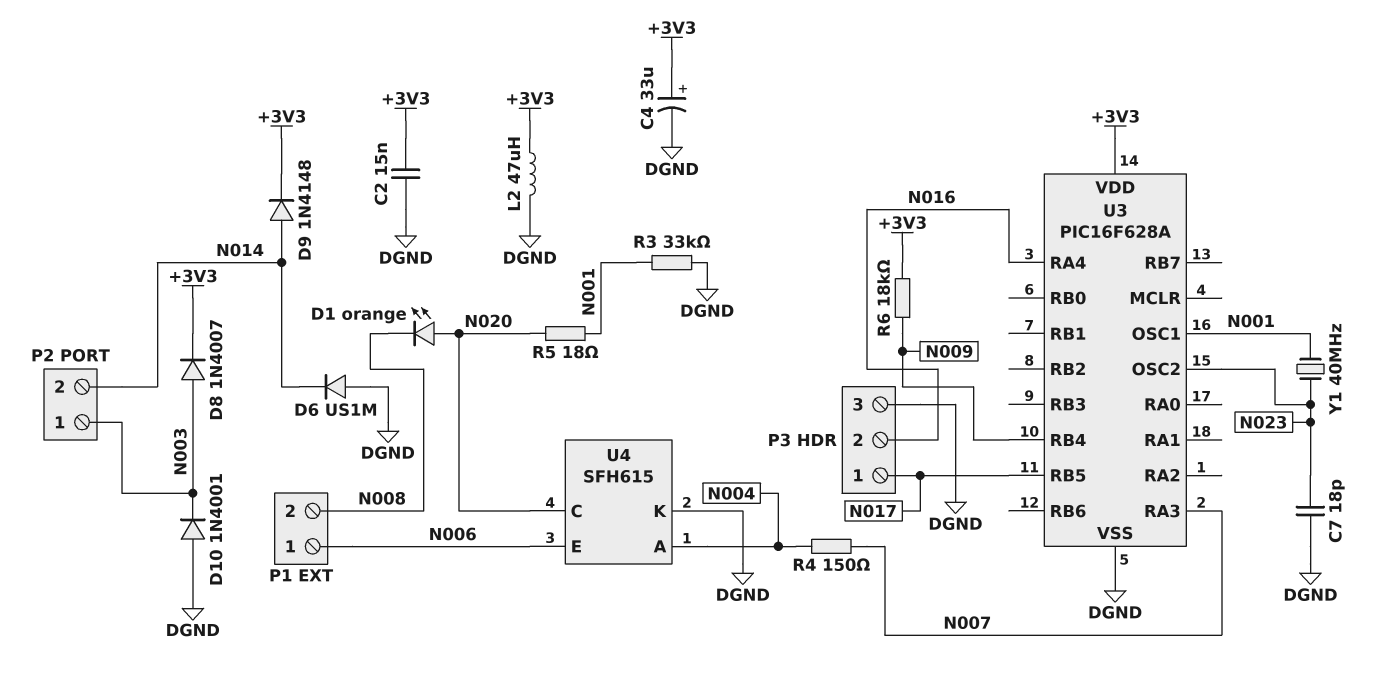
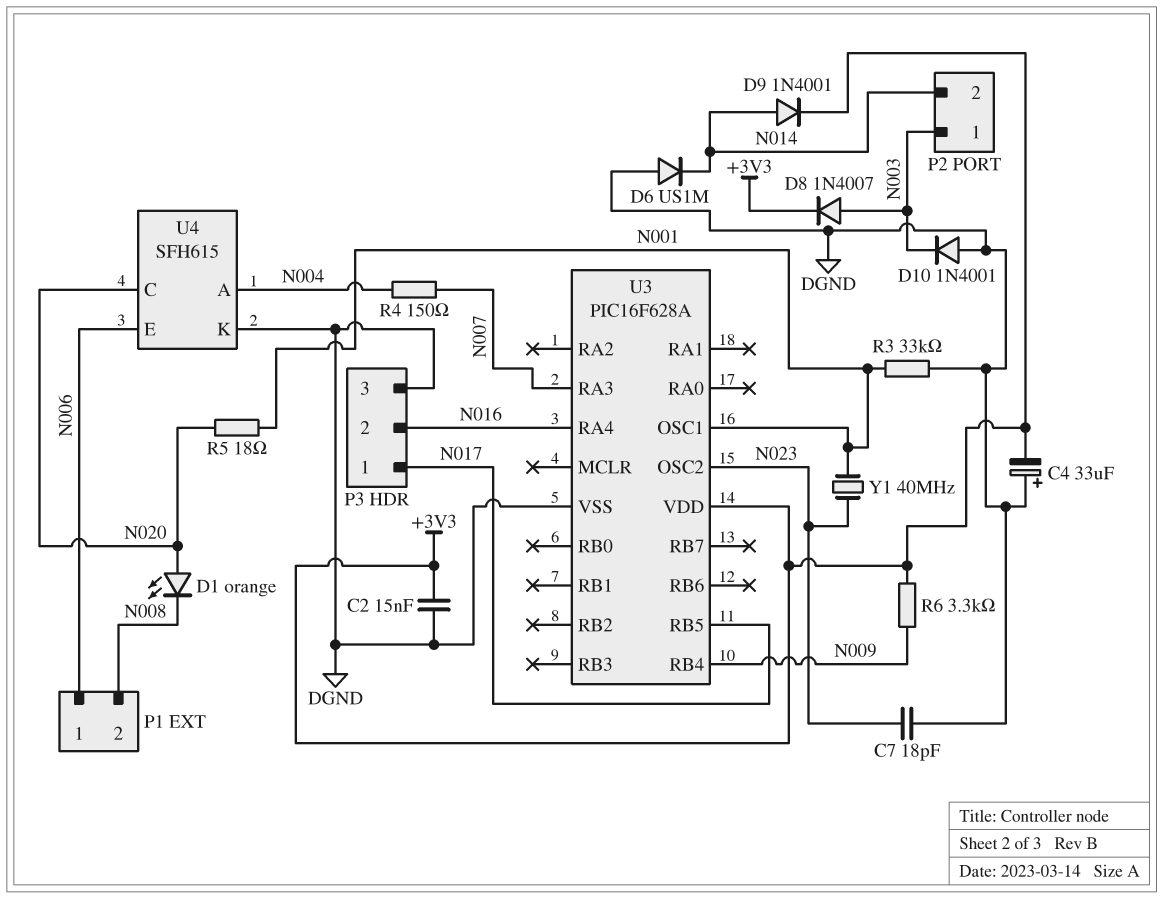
C4: 33uF (plus +3V3, minus DGND) -> 33uF (plus DGND, minus +3V3)
D9: diode 1N4148 (A N014, K +3V3) -> diode 1N4001 (A N014, K +3V3)
L2: 47uH (+3V3, DGND) -> none
R6: 18k (+3V3, N009) -> 3.3k (+3V3, N009)

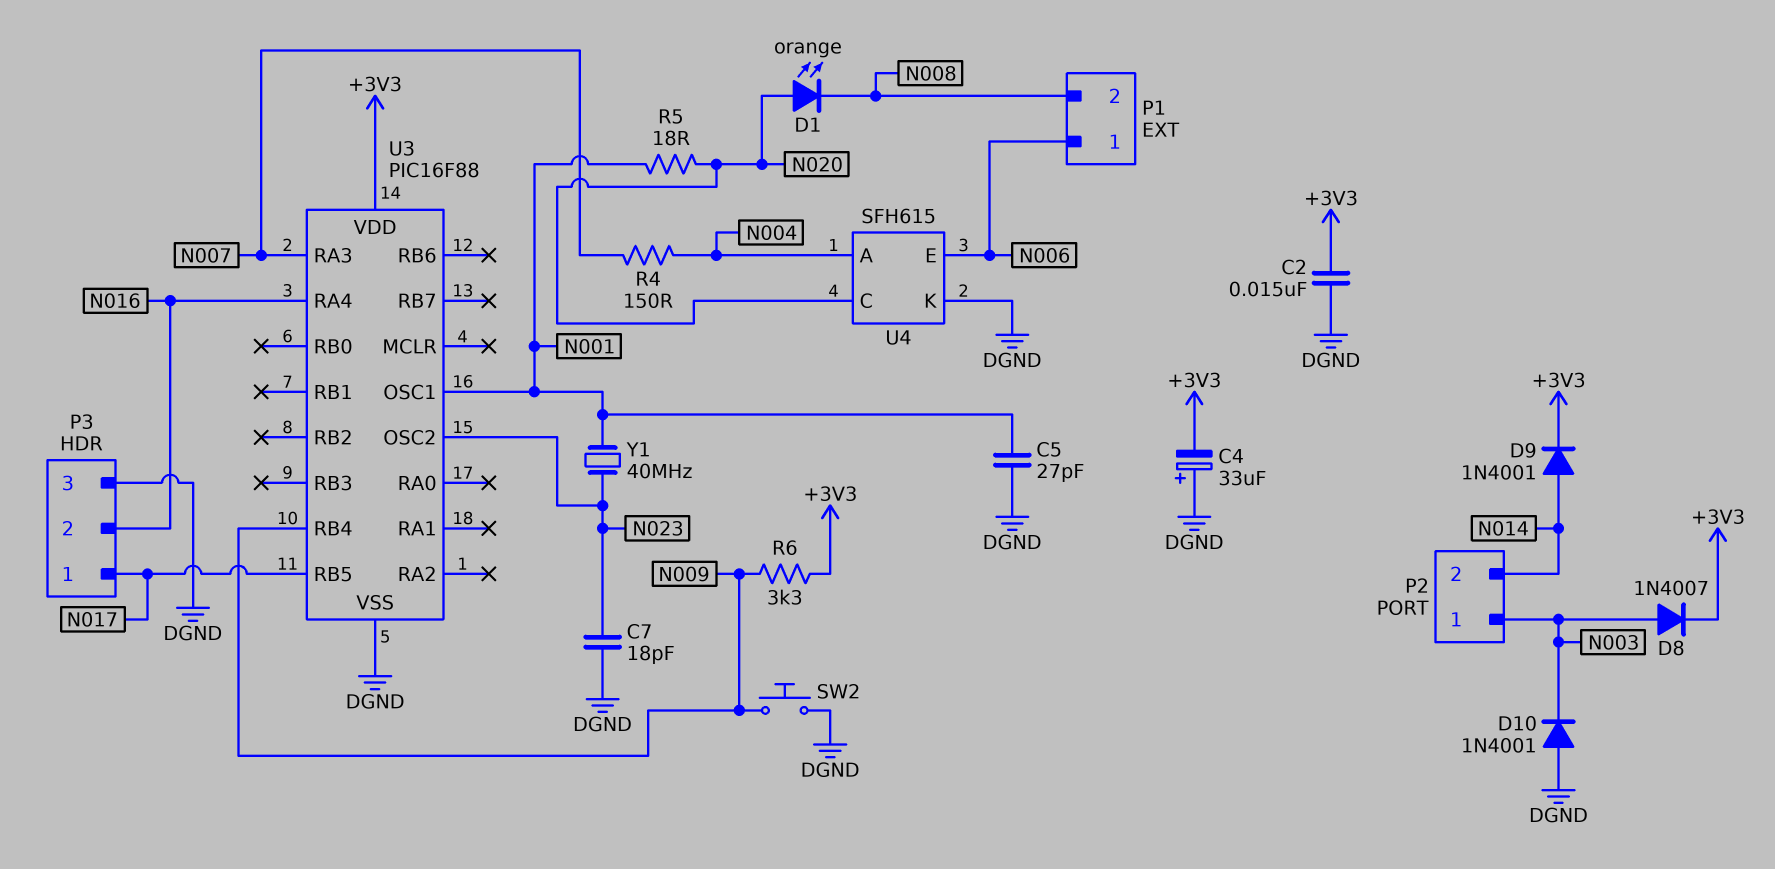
C5: none -> 27pF (DGND, N001)
D6: diode US1M (A DGND, K N014) -> none
R3: 33k (DGND, N001) -> none
SW2: none -> button (DGND, N009)
U3: PIC16F628A -> PIC16F88

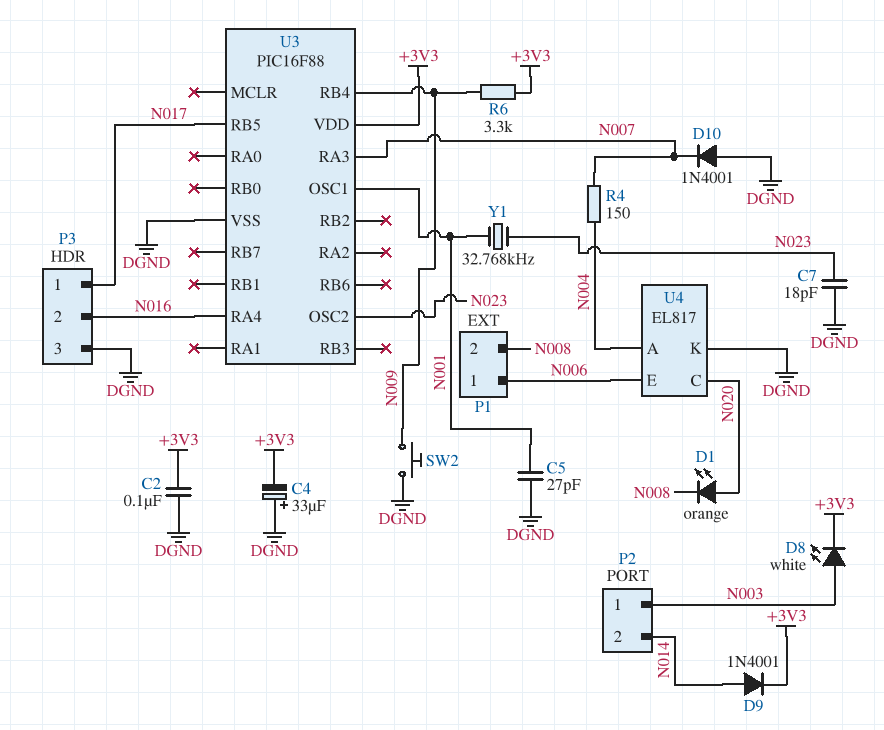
C2: 15nF (+3V3, DGND) -> 100nF (+3V3, DGND)
D8: diode 1N4007 (A N003, K +3V3) -> LED white (A N003, K +3V3)
D10: diode 1N4001 (A DGND, K N003) -> diode 1N4001 (A DGND, K N007)
R5: 18 (N001, N020) -> none
U4: SFH615 -> EL817
Y1: 40MHz (N001, N023) -> 32.768kHz (N001, N023)

